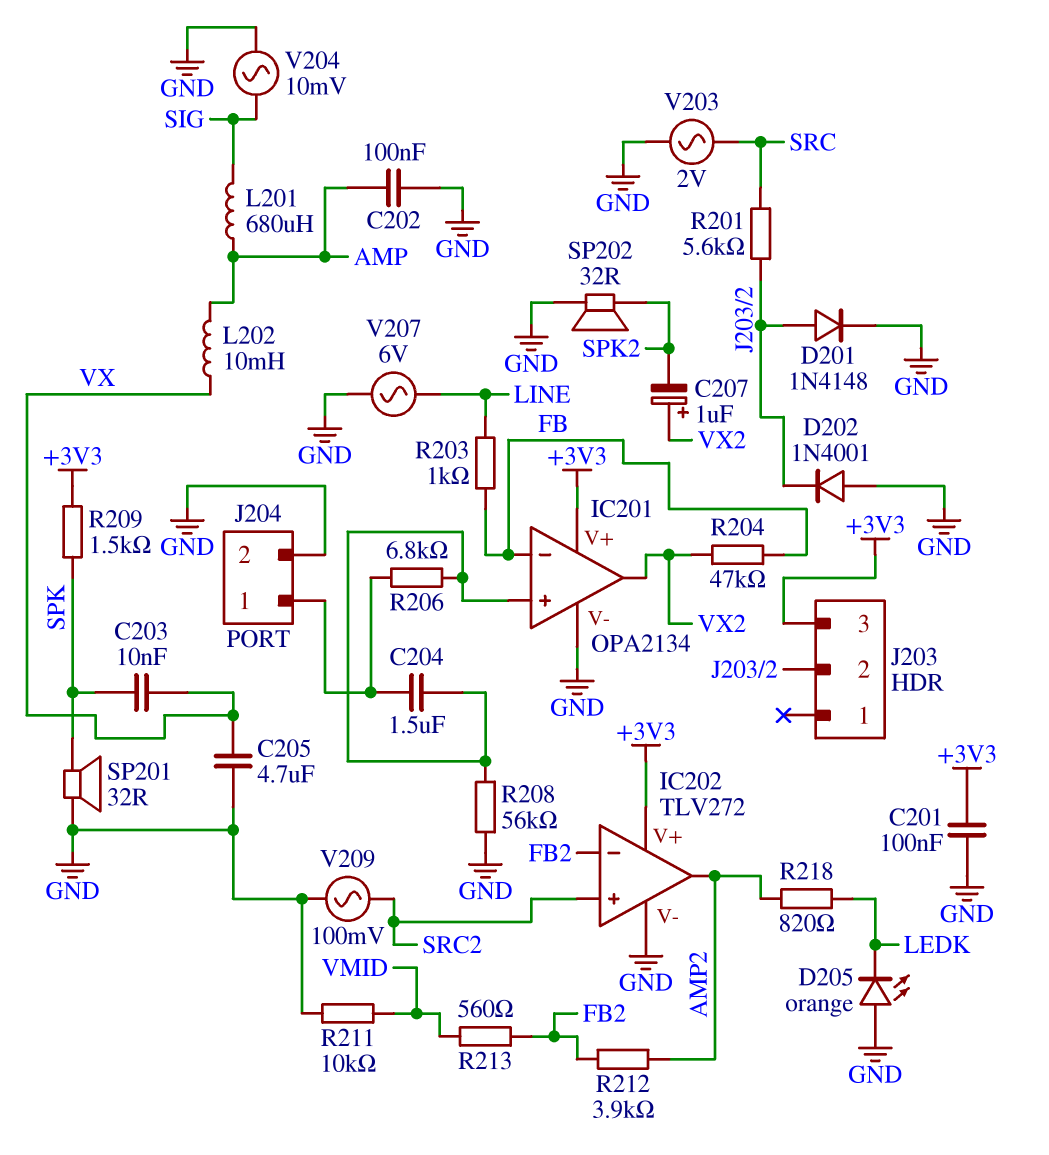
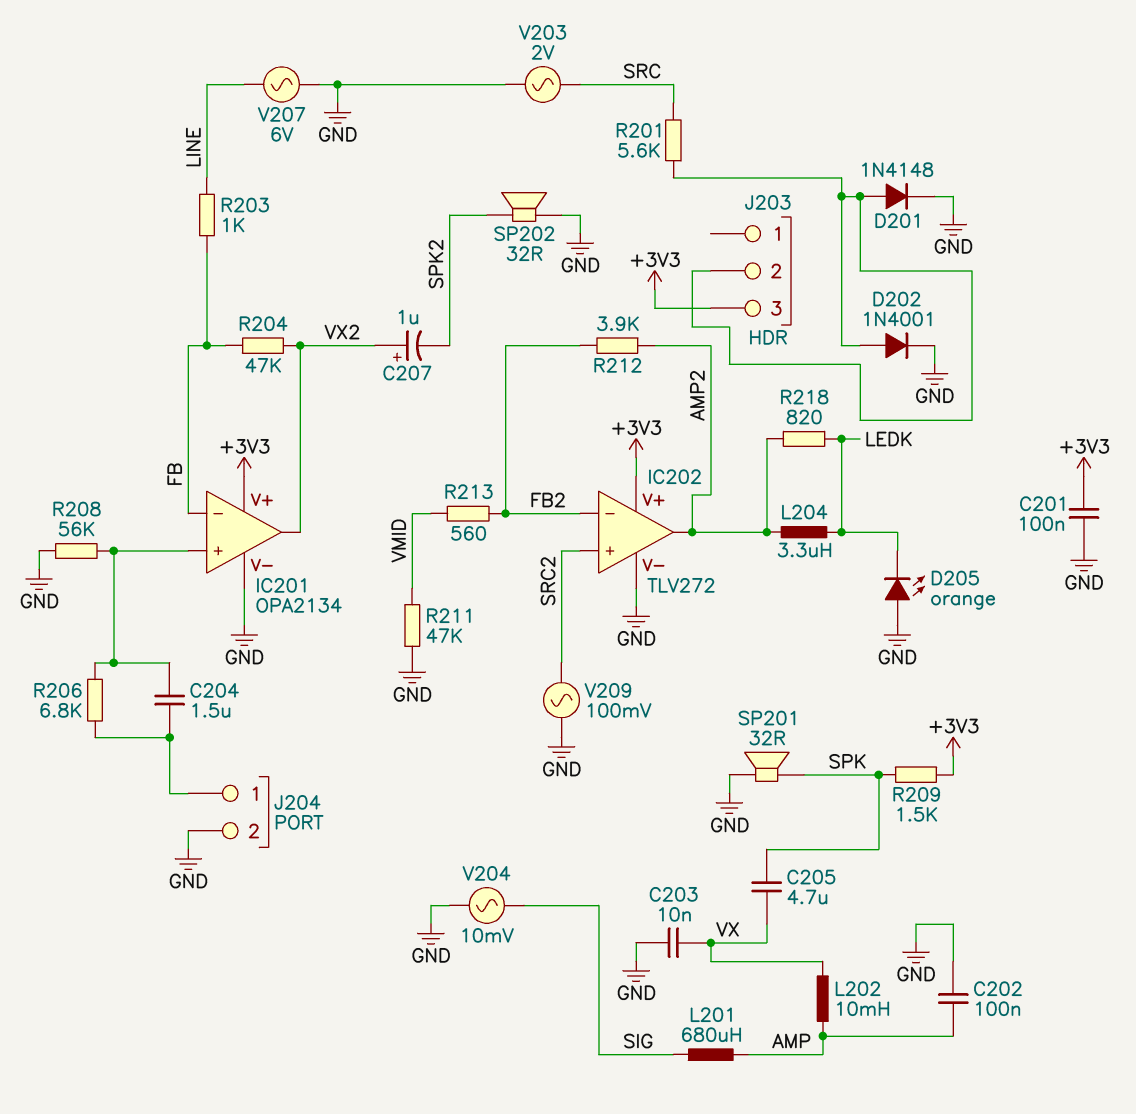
C203: 10nF (SPK, VX) -> 10nF (GND, VX)
C205: 4.7uF (GND, VX) -> 4.7uF (SPK, VX)
D202: diode 1N4001 (A GND, K J203/2) -> diode 1N4001 (A J203/2, K GND)
L204: none -> 3.3uH (AMP2, LEDK)
R211: 10k (GND, VMID) -> 47k (GND, VMID)

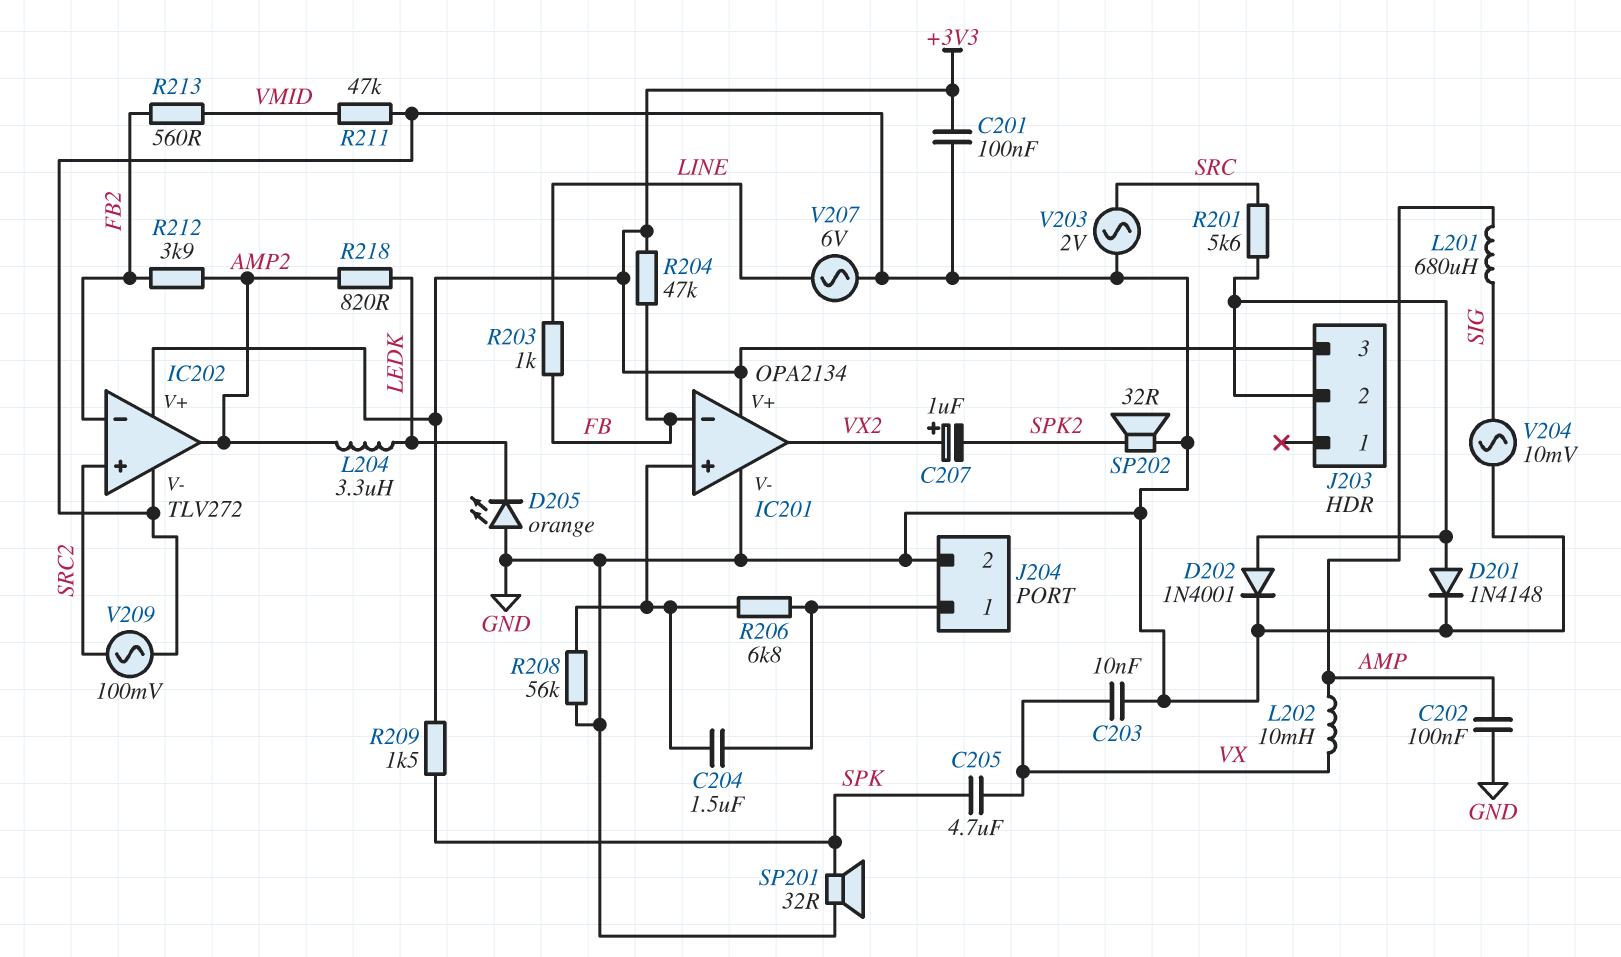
R204: 47k (FB, VX2) -> 47k (+3V3, FB)

